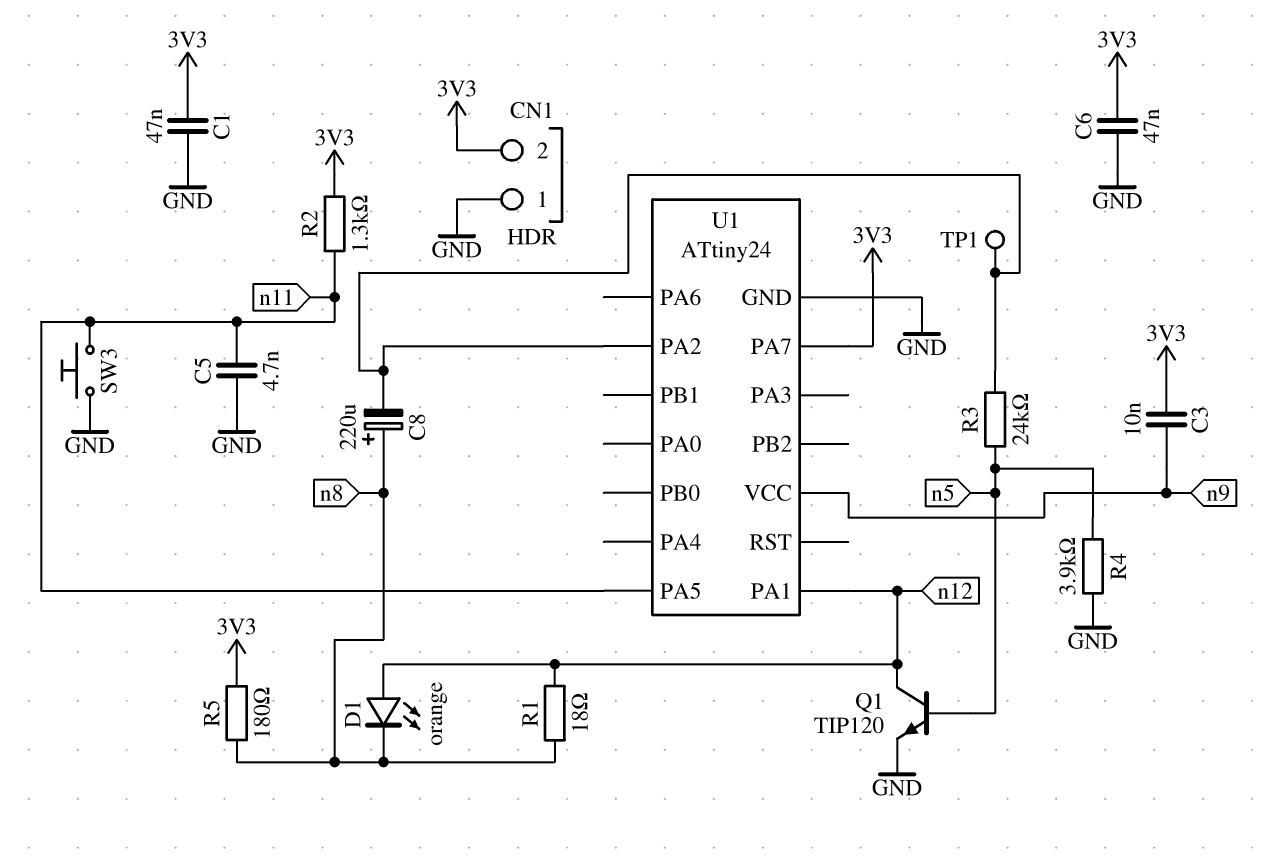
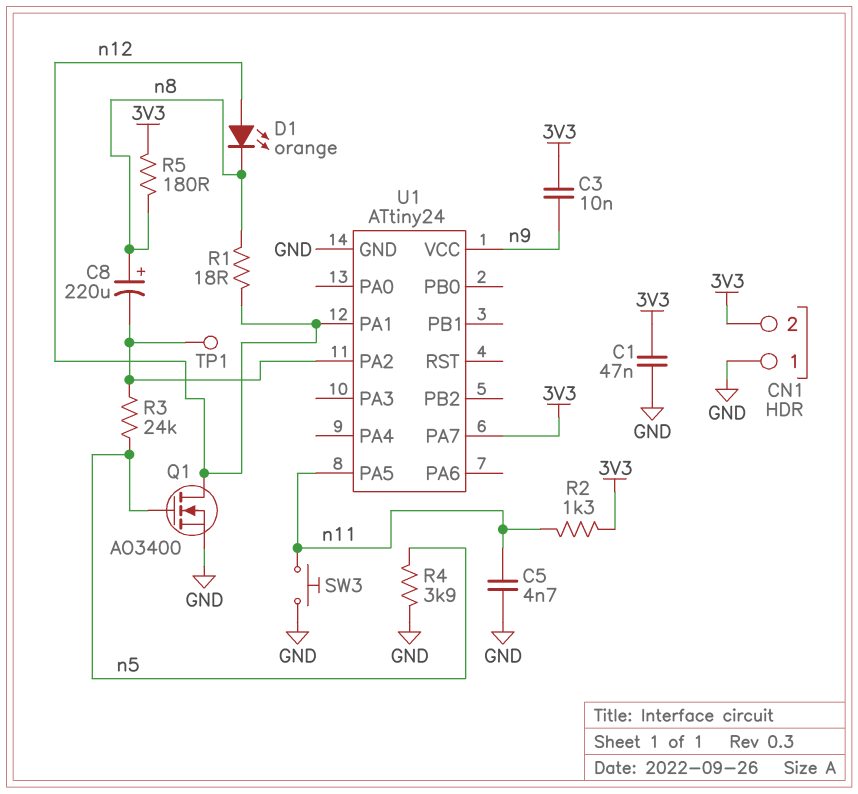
C6: 47nF (3V3, GND) -> none
Q1: NPN TIP120 (B n5, C n12, E GND) -> NMOS AO3400 (G n5, D n12, S GND)

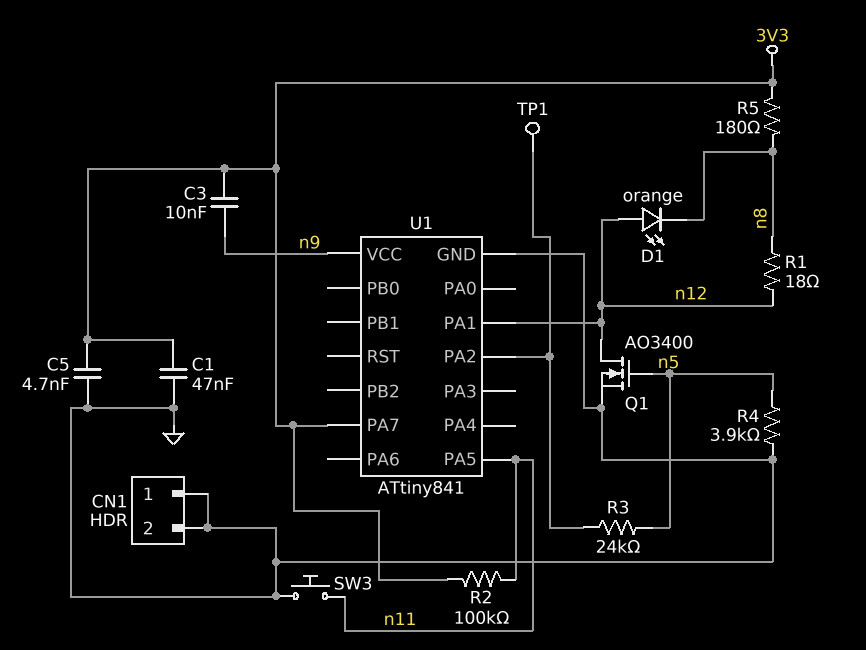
C5: 4.7nF (GND, n11) -> 4.7nF (3V3, GND)
C8: 220uF (plus n8, minus U1/PA2) -> none
CN1 pin 2: 3V3 -> GND
R2: 1.3k (3V3, n11) -> 100k (3V3, n11)
U1: ATtiny24 -> ATtiny841

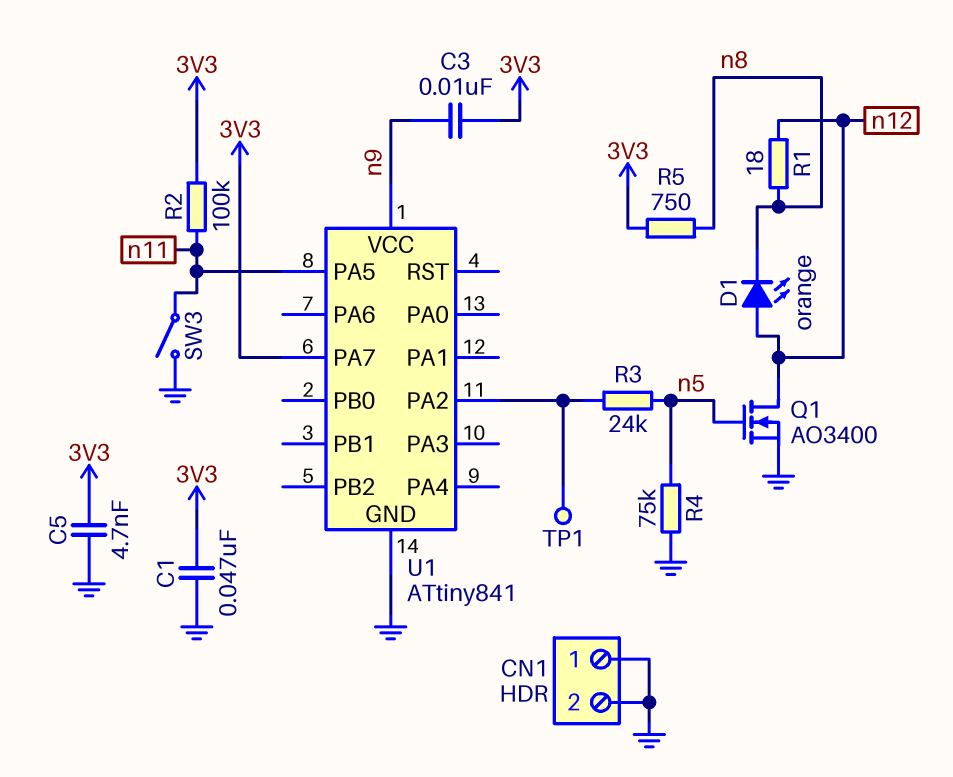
R4: 3.9k (GND, n5) -> 75k (GND, n5)
R5: 180 (3V3, n8) -> 750 (3V3, n8)
SW3: button (GND, n11) -> switch (GND, n11)
U1 pin PA1: n12 -> none

